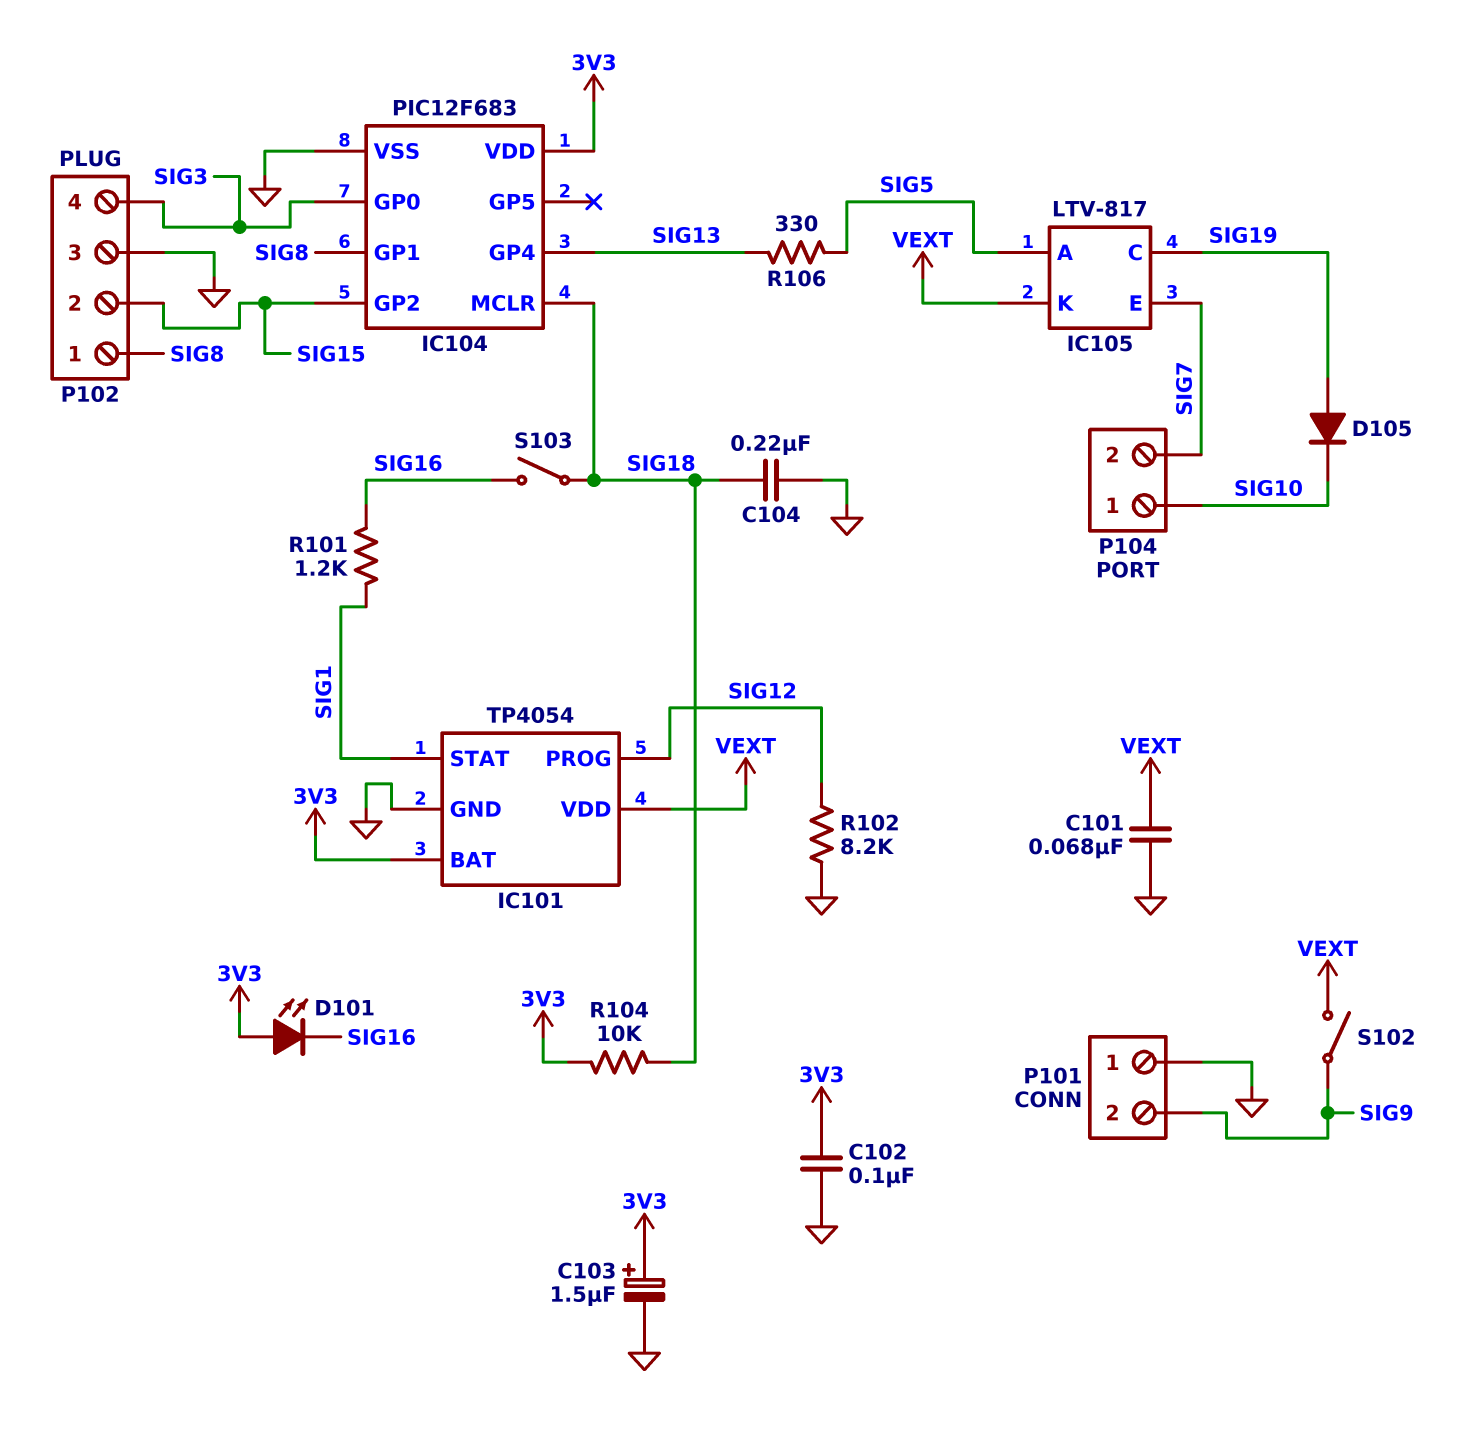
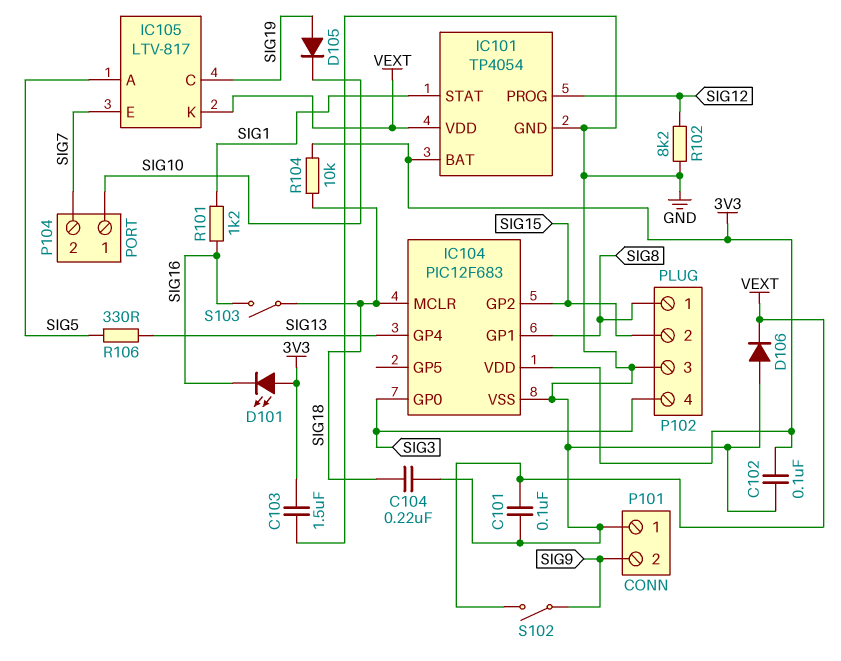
C101: 68nF (GND, VEXT) -> 100nF (GND, VEXT)
C103: 1.5uF (plus 3V3, minus GND) -> 1.5uF (3V3, GND)
D106: none -> diode (A GND, K VEXT)

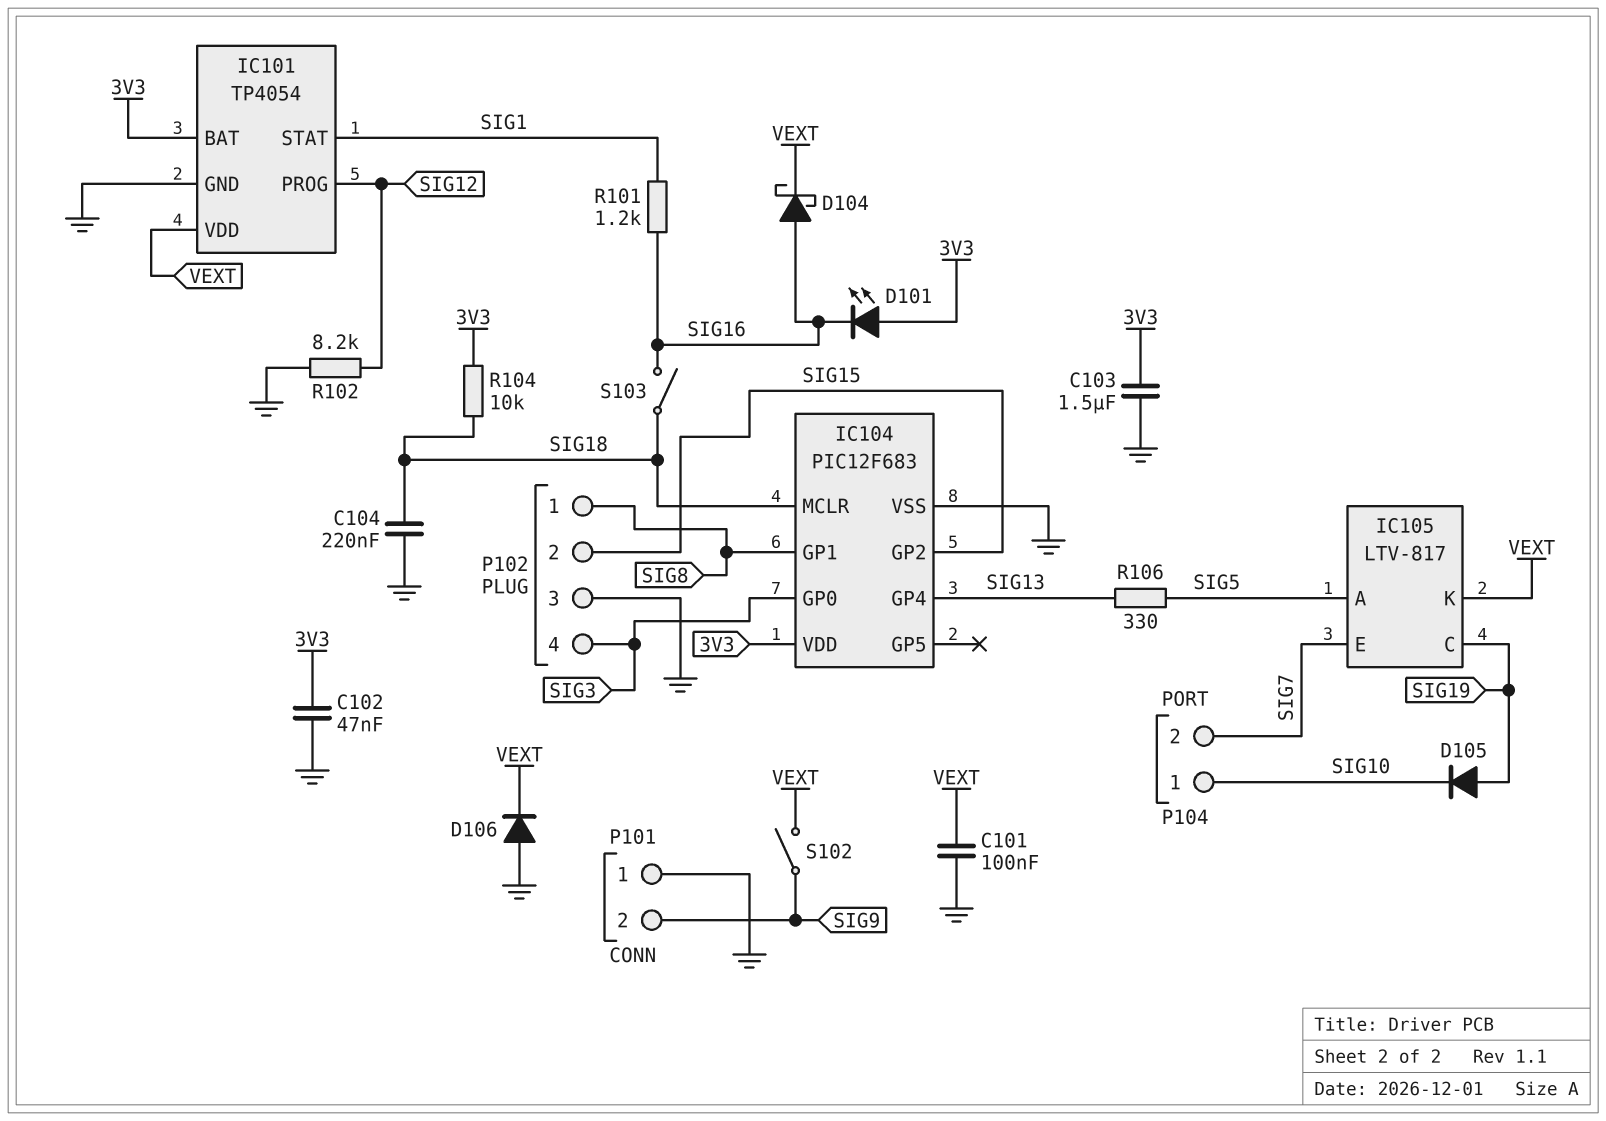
C102: 100nF (3V3, GND) -> 47nF (3V3, GND)
D104: none -> schottky (A SIG16, K VEXT)

